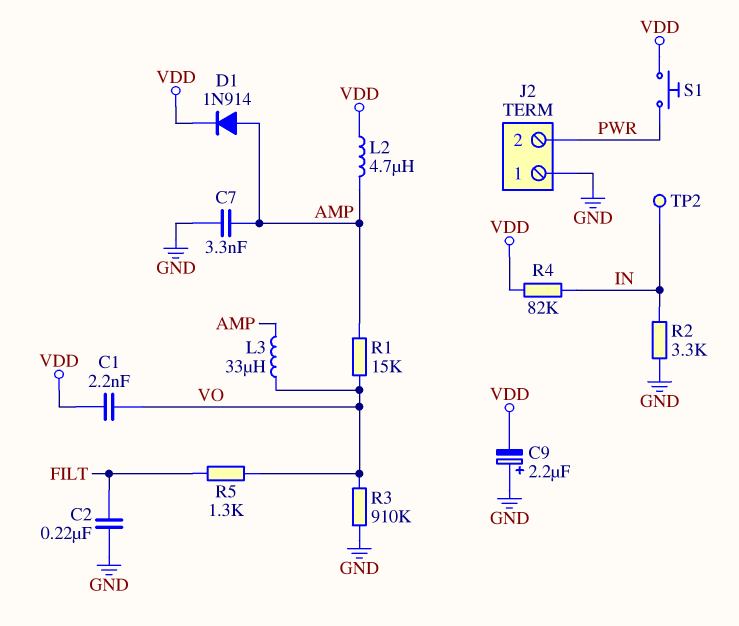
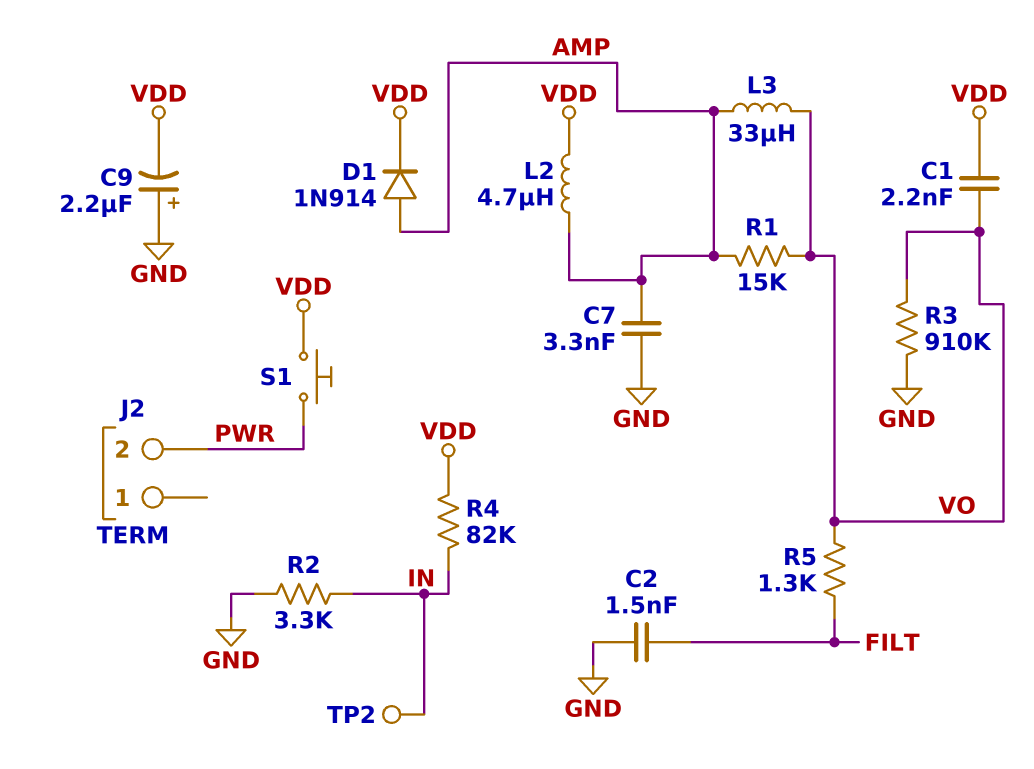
C2: 220nF (FILT, GND) -> 1.5nF (FILT, GND)
J2 pin 1: GND -> none

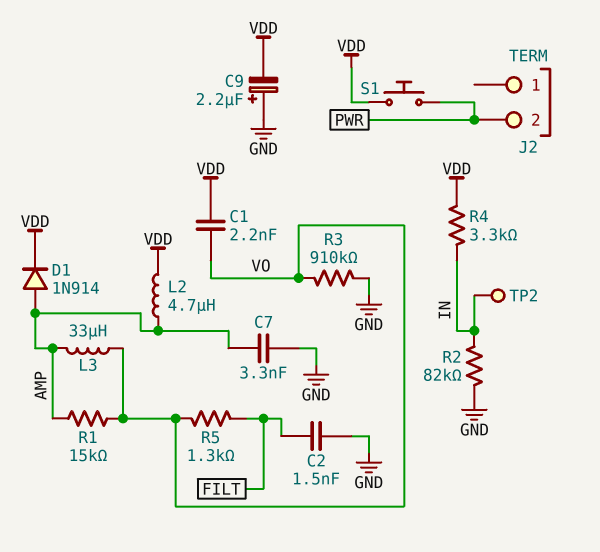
R2: 3.3k (GND, IN) -> 82k (GND, IN)
R4: 82k (IN, VDD) -> 3.3k (IN, VDD)

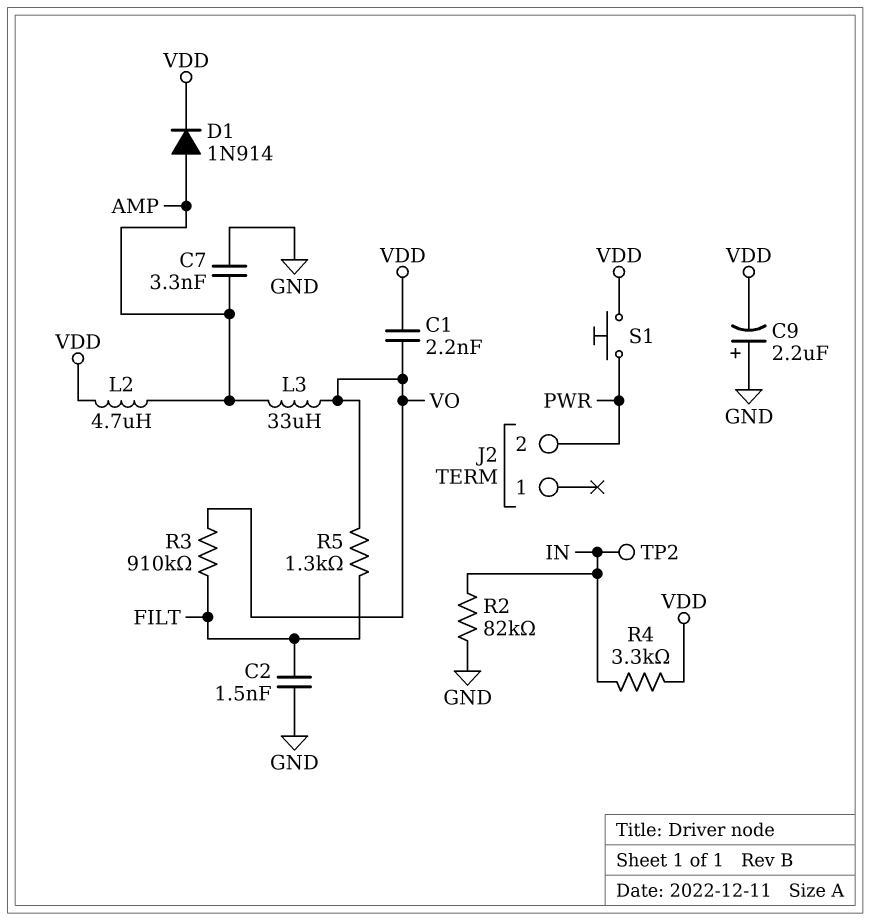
R1: 15k (AMP, VO) -> none
R3: 910k (GND, VO) -> 910k (FILT, VO)

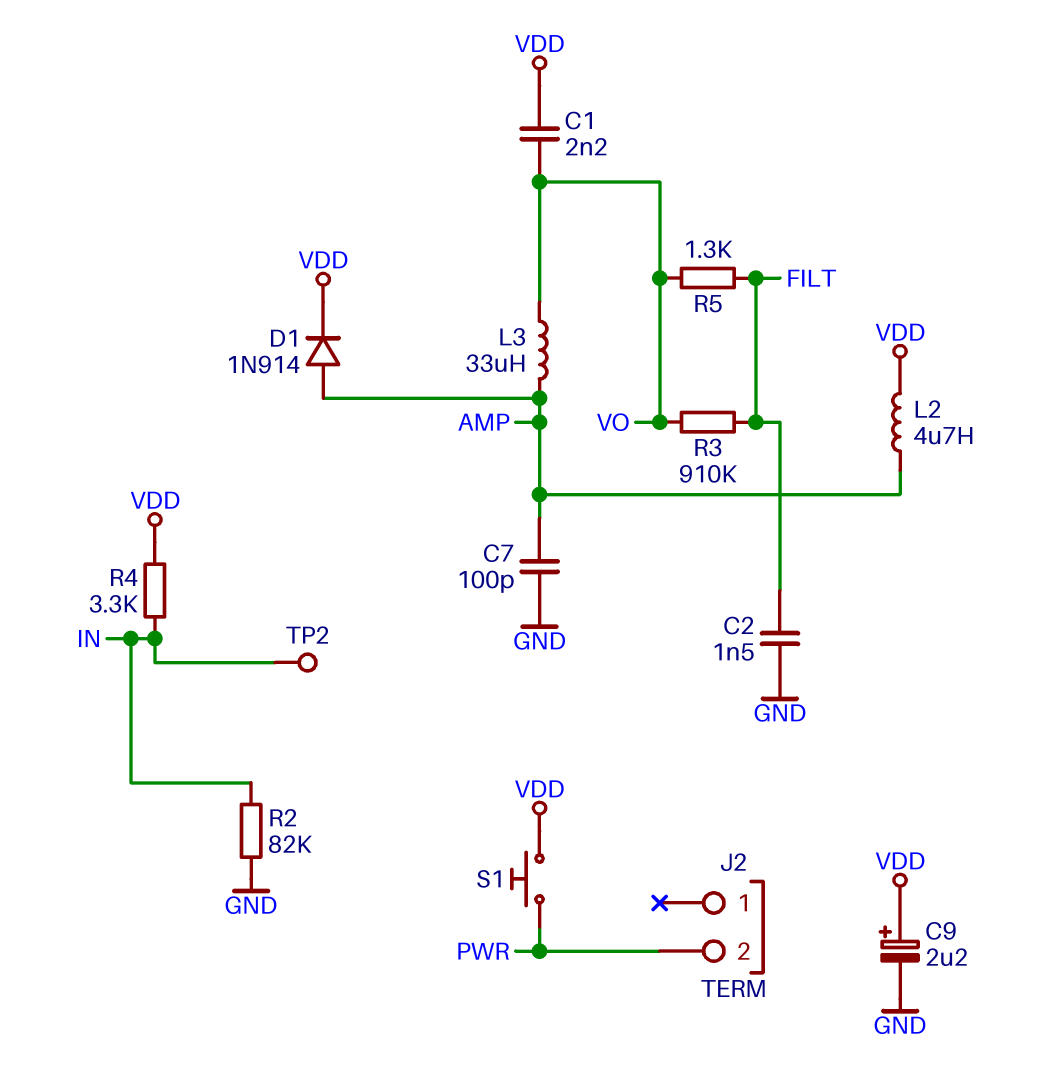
C7: 3.3nF (AMP, GND) -> 100pF (AMP, GND)
C9: 2.2uF (plus GND, minus VDD) -> 2.2uF (plus VDD, minus GND)

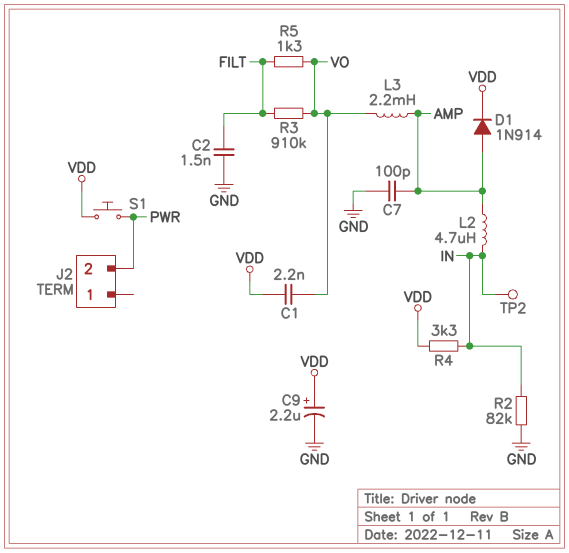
L2: 4.7uH (AMP, VDD) -> 4.7uH (AMP, IN)
L3: 33uH (AMP, VO) -> 2.2mH (AMP, VO)

